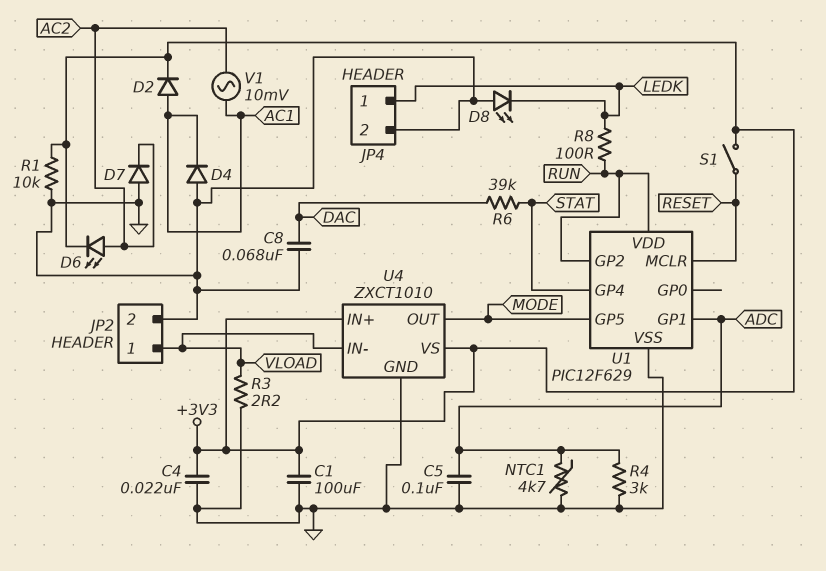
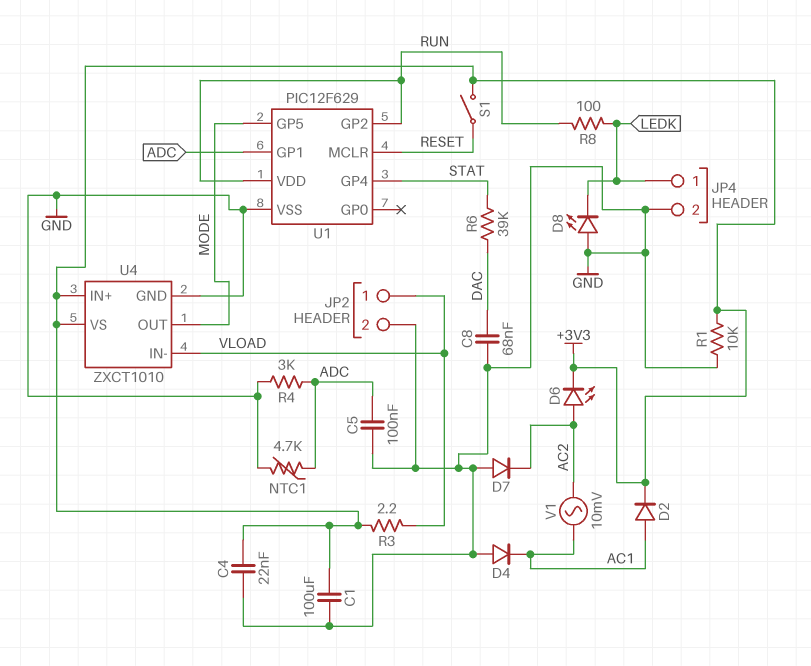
R3: 2.2 (GND, VLOAD) -> 2.2 (+3V3, VLOAD)

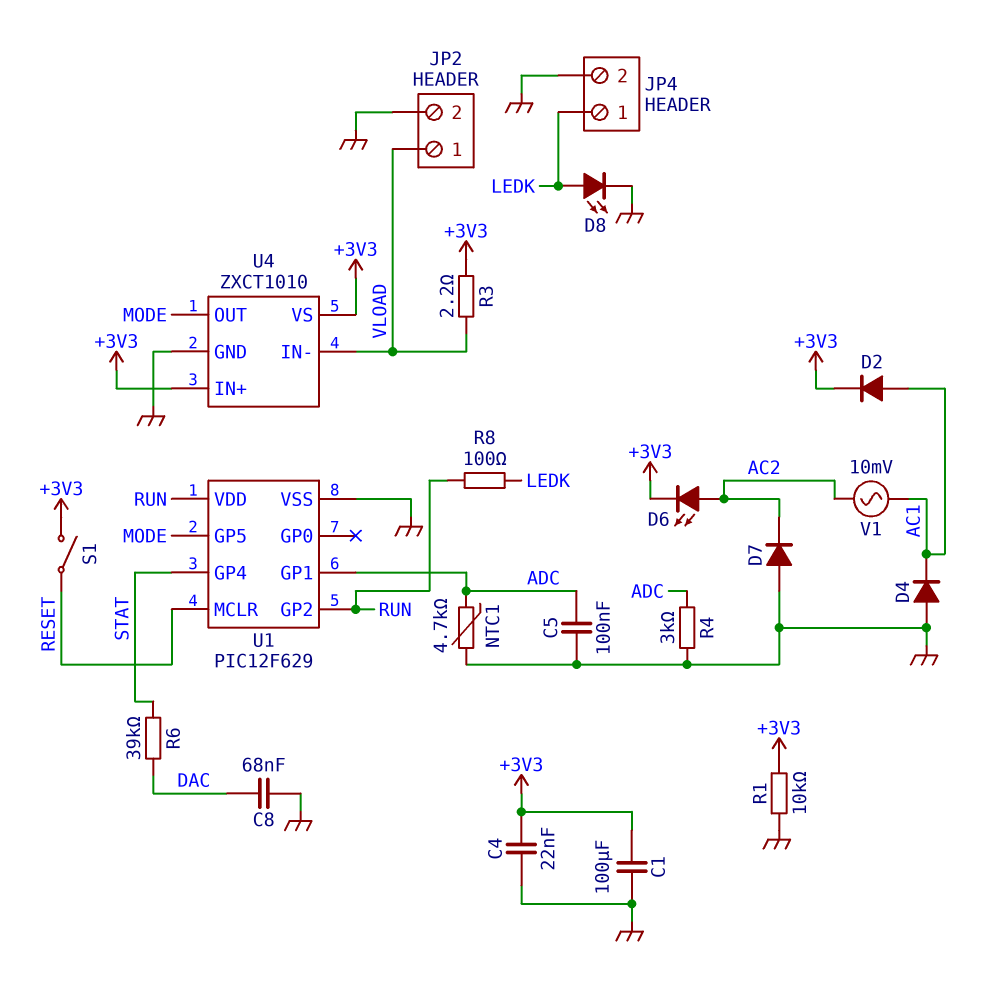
D8: LED (A GND, K LEDK) -> LED (A LEDK, K GND)

